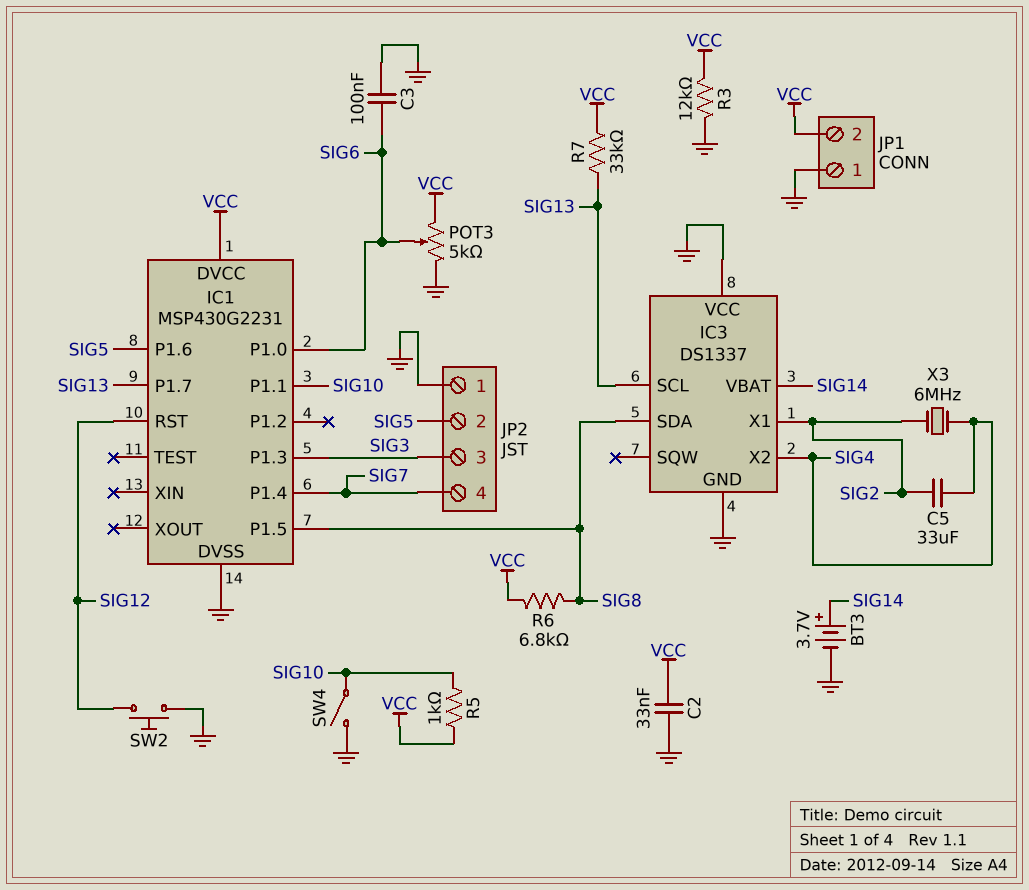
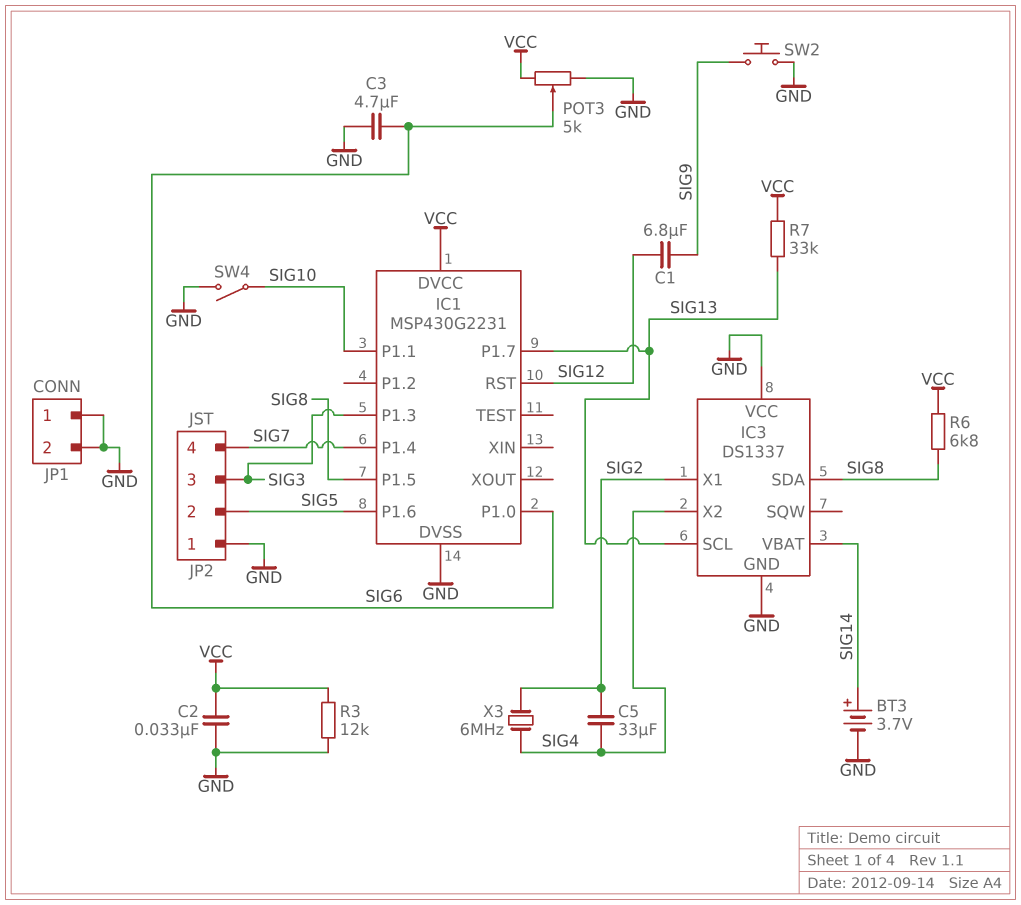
C1: none -> 6.8uF (SIG9, SIG12)
C3: 100nF (GND, SIG6) -> 4.7uF (GND, SIG6)
JP1 pin 2: VCC -> GND
R5: 1k (SIG10, VCC) -> none
SW2: button (GND, SIG12) -> button (GND, SIG9)

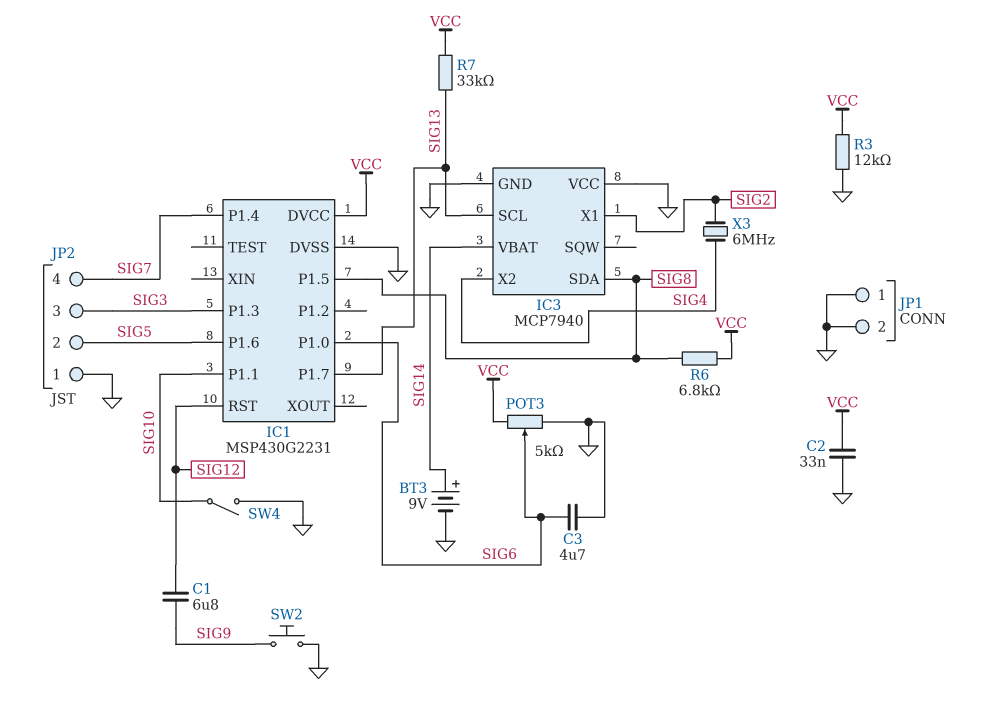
BT3: 3.7V (plus SIG14, minus GND) -> 9V (plus SIG14, minus GND)
C5: 33uF (SIG2, SIG4) -> none
IC3: DS1337 -> MCP7940

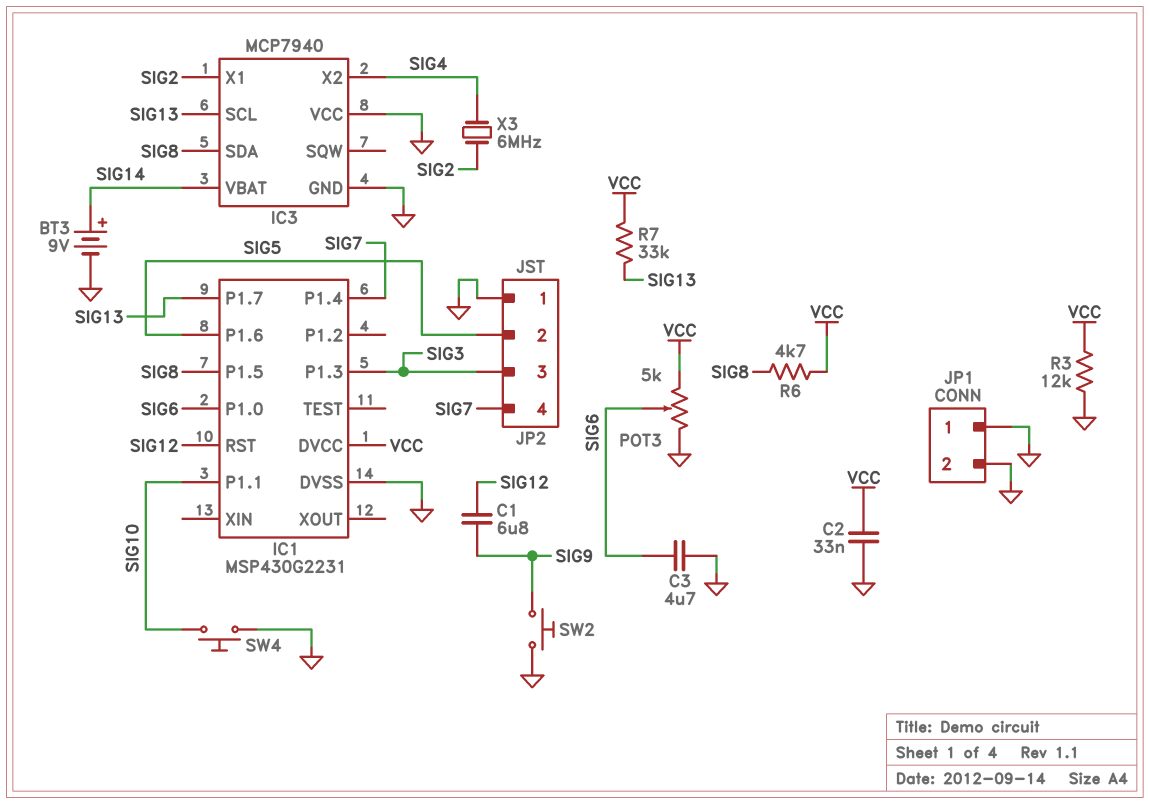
R6: 6.8k (SIG8, VCC) -> 4.7k (SIG8, VCC)
SW4: switch (GND, SIG10) -> button (GND, SIG10)

